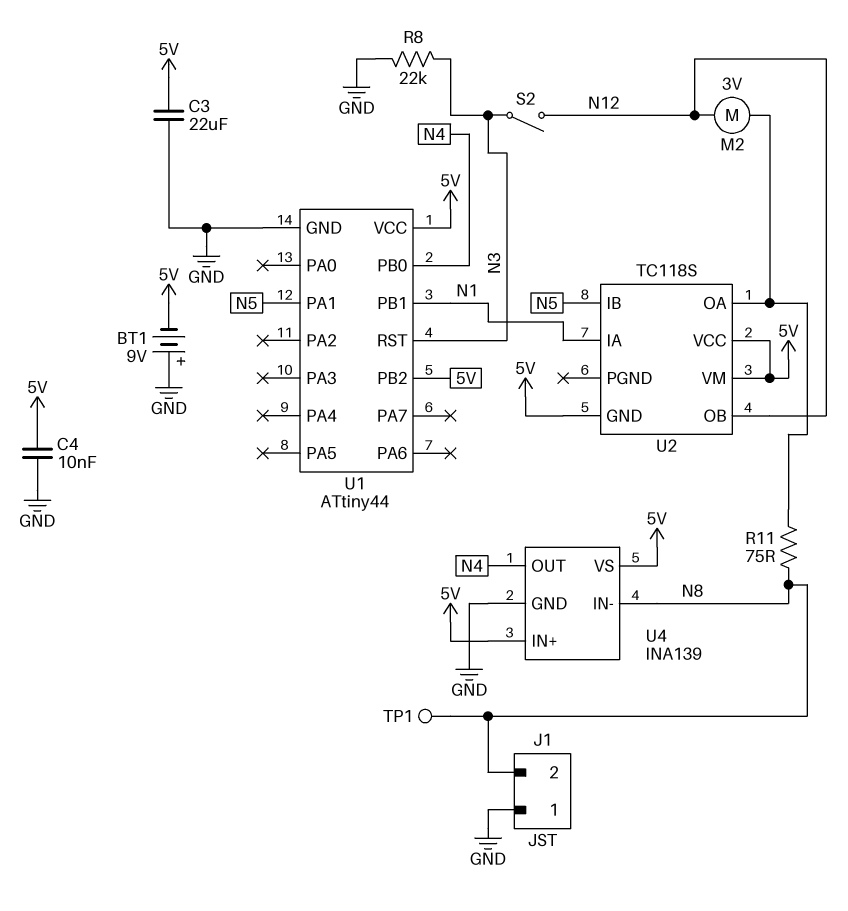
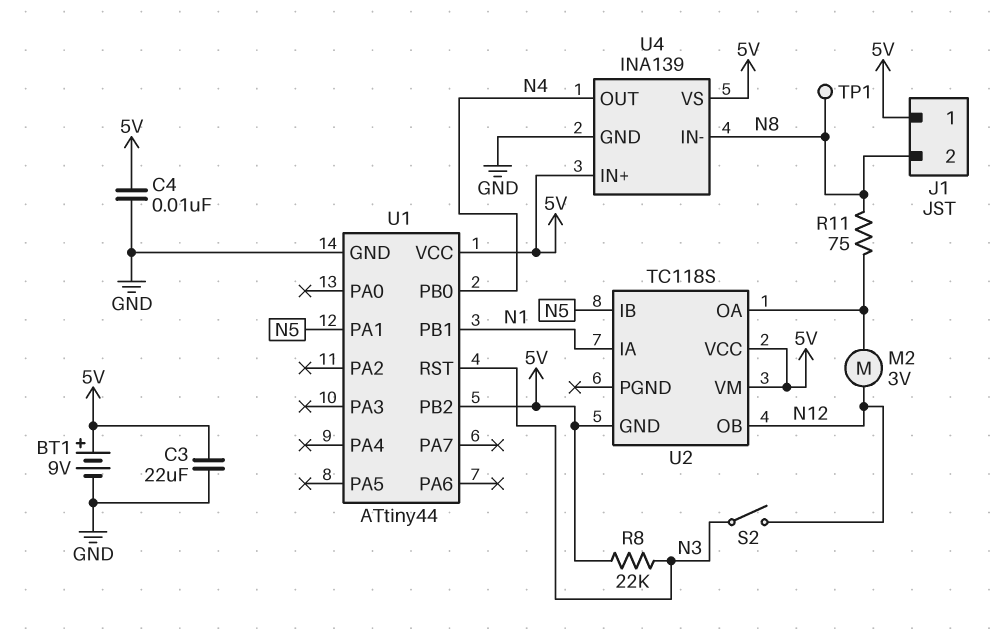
BT1: 9V (plus GND, minus 5V) -> 9V (plus 5V, minus GND)
J1 pin 1: GND -> 5V
R8: 22k (GND, N3) -> 22k (5V, N3)

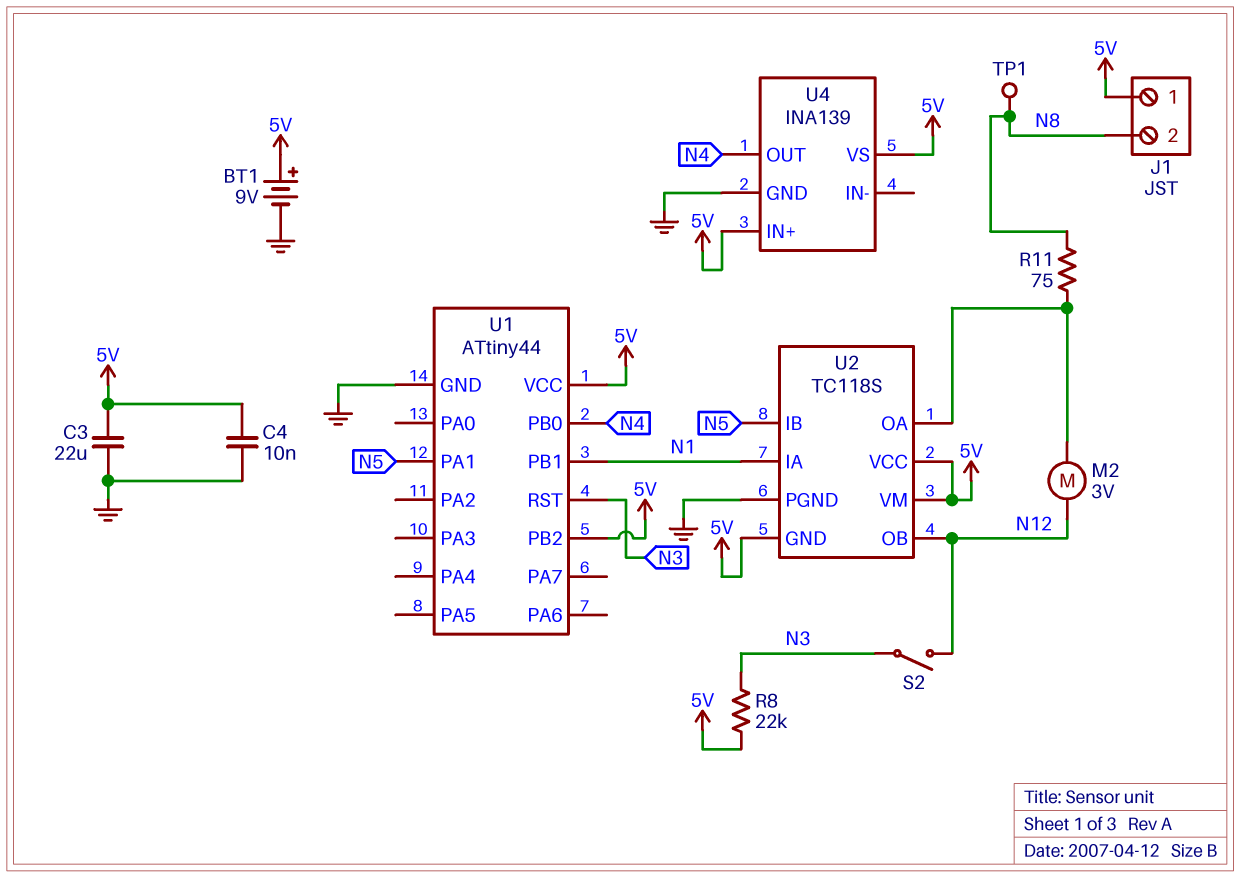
U2 pin PGND: none -> GND
U4 pin IN-: N8 -> none

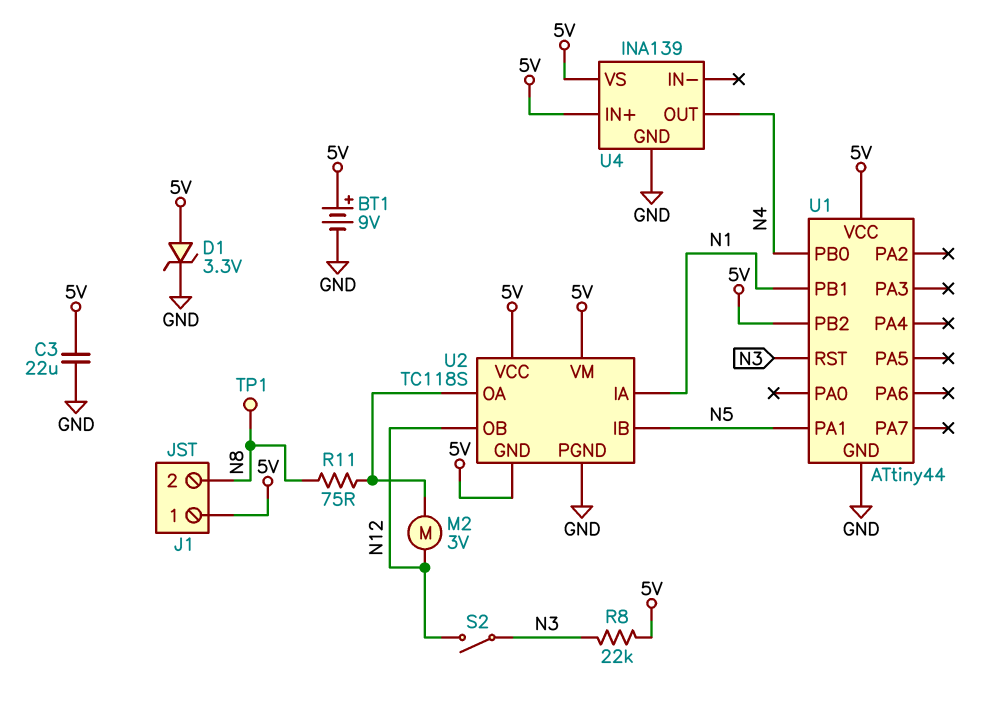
C4: 10nF (5V, GND) -> none
D1: none -> zener 3.3V (A 5V, K GND)

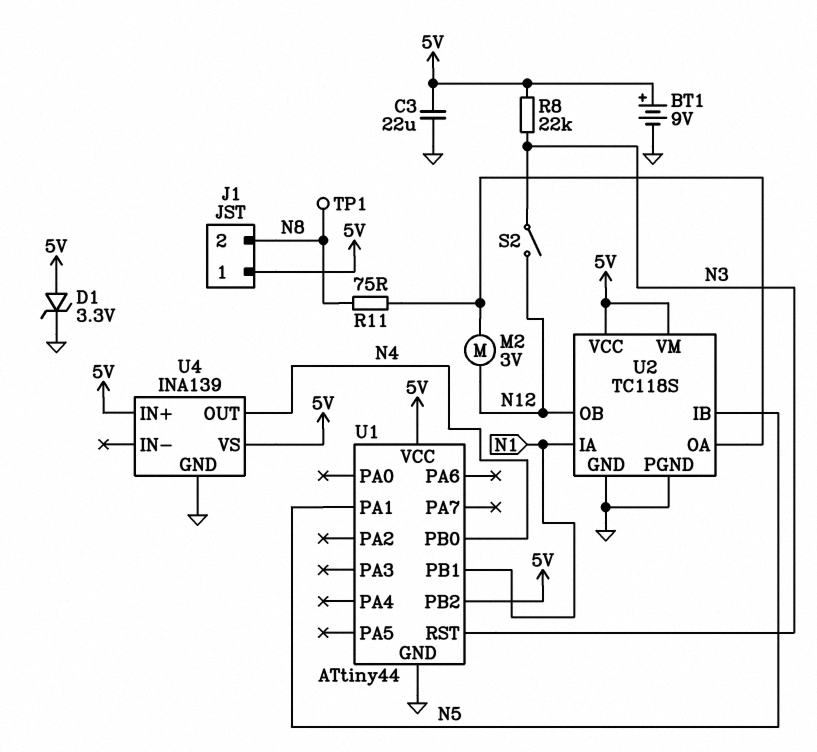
U2 pin GND: 5V -> GND

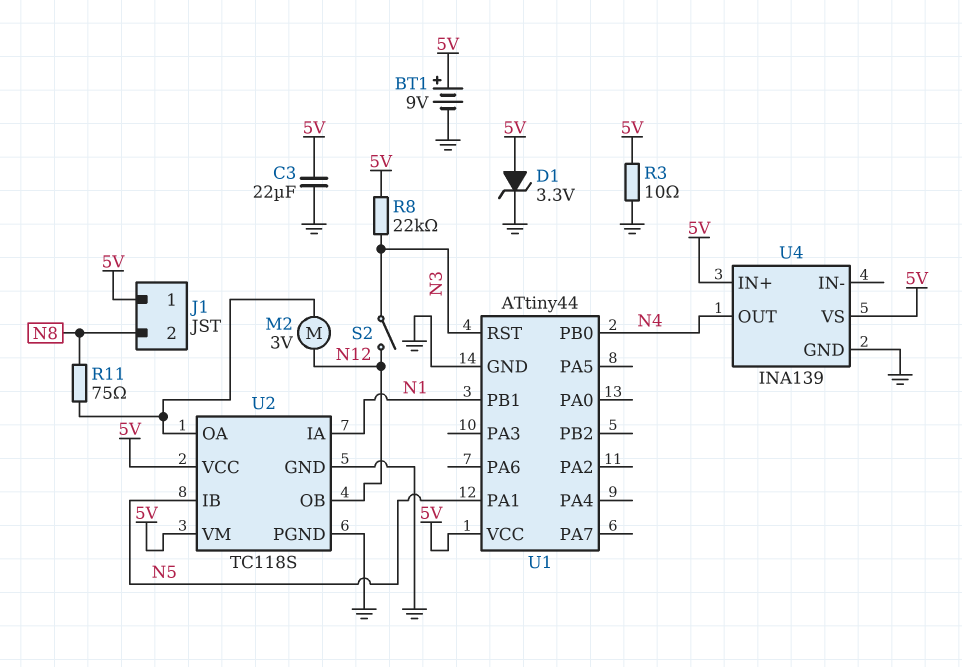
R3: none -> 10 (5V, GND)
TP1: test point (N8) -> none
U1 pin PB2: 5V -> none

